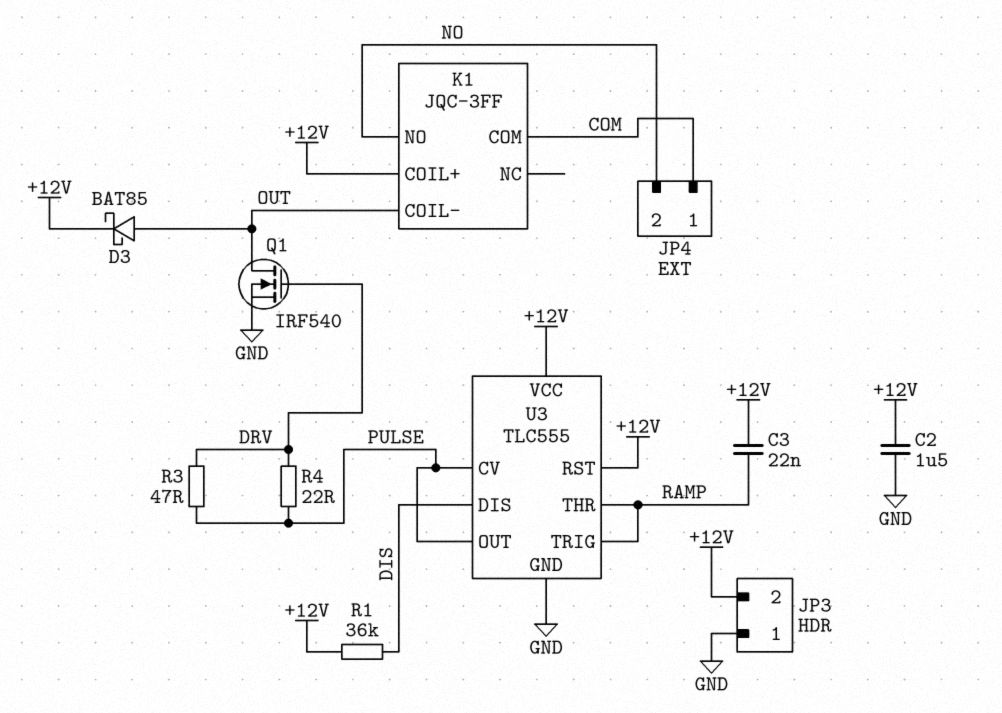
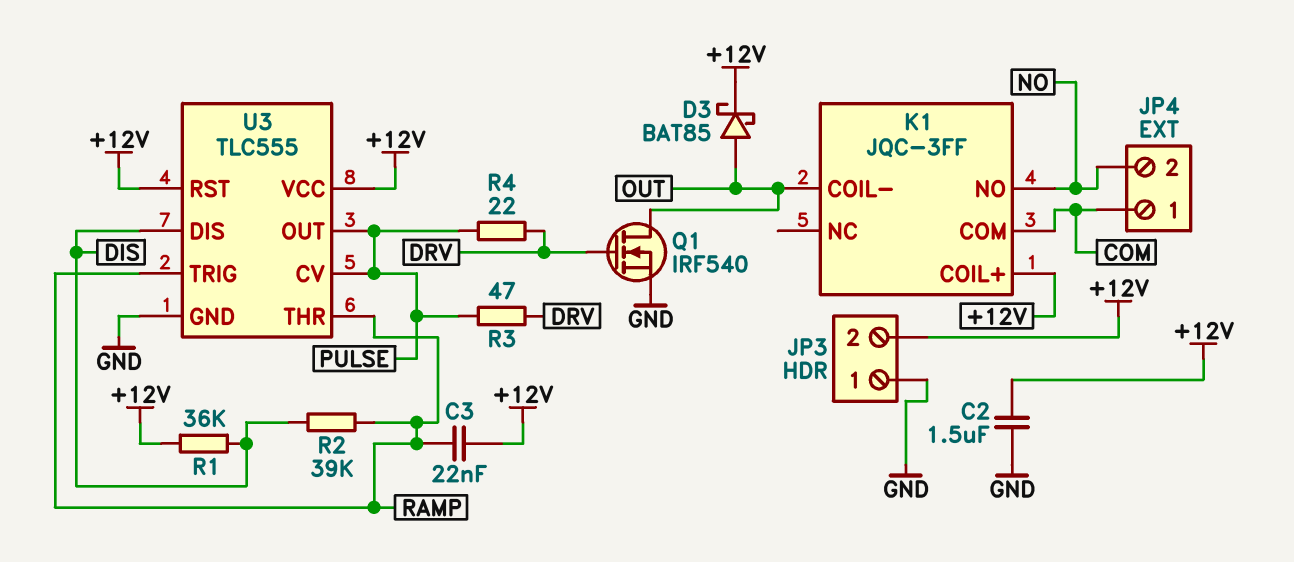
R2: none -> 39k (DIS, RAMP)

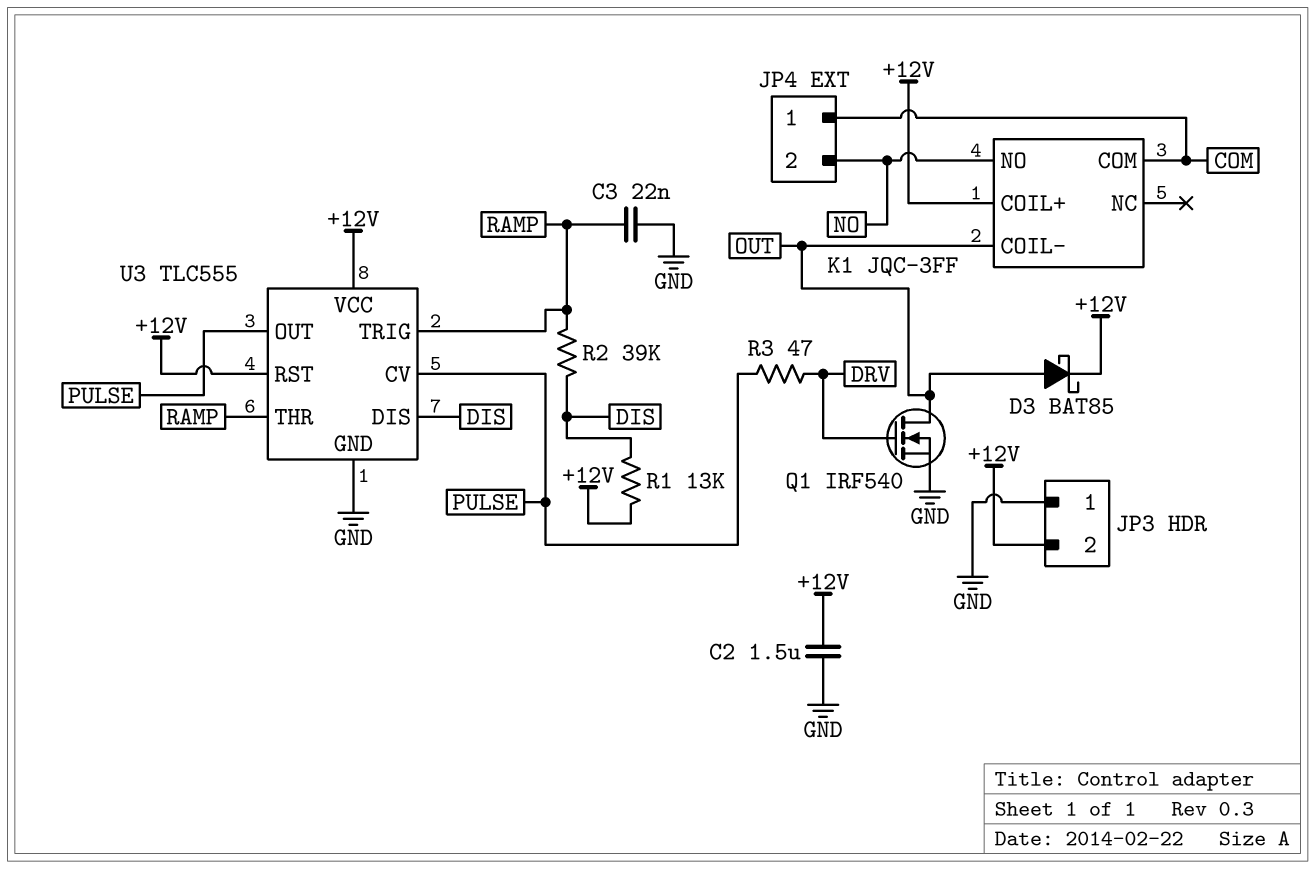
C3: 22nF (+12V, RAMP) -> 22nF (GND, RAMP)
R1: 36k (+12V, DIS) -> 13k (+12V, DIS)
R4: 22 (DRV, PULSE) -> none

